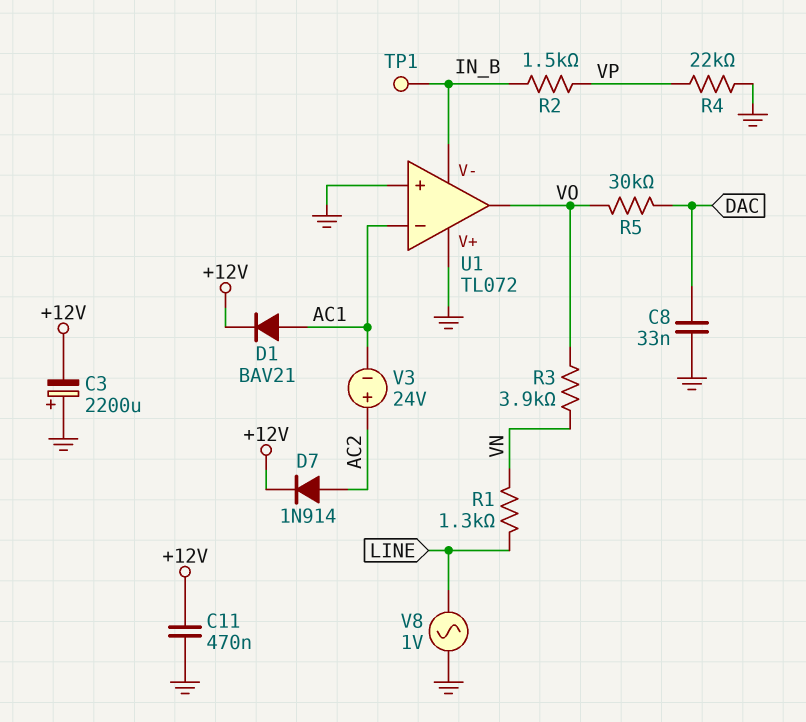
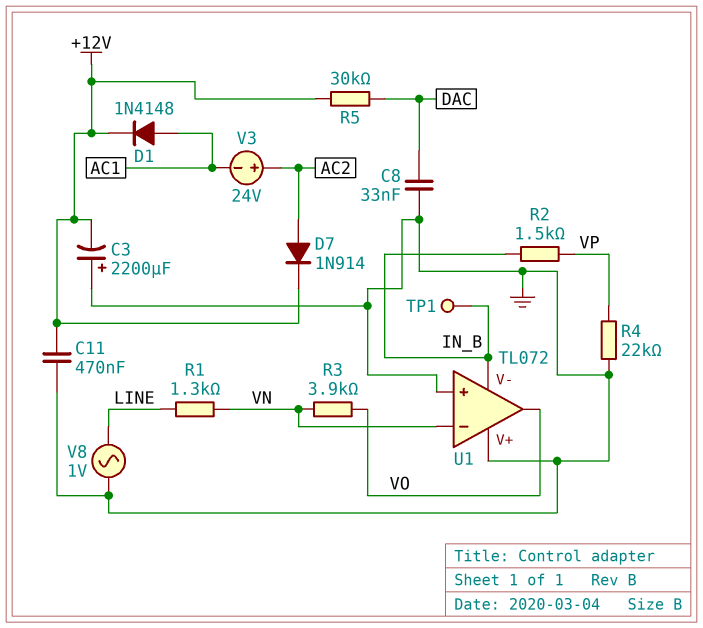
D1: diode BAV21 (A AC1, K +12V) -> diode 1N4148 (A AC1, K +12V)
R5: 30k (DAC, VO) -> 30k (+12V, DAC)
U1 pin in-: AC1 -> VN

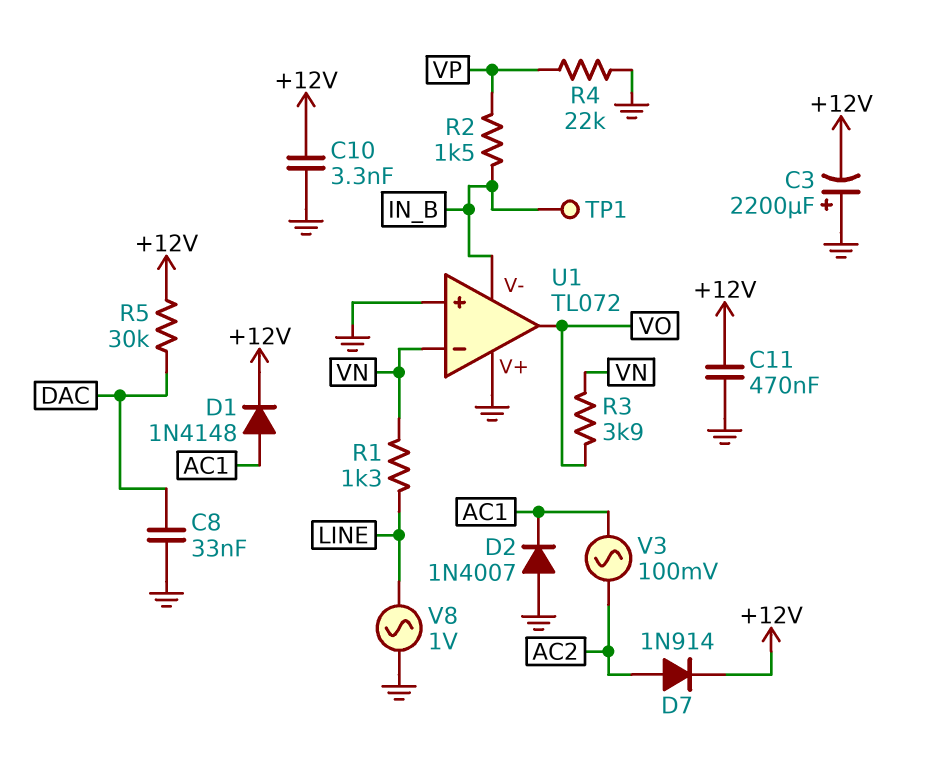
C10: none -> 3.3nF (+12V, GND)
D2: none -> diode 1N4007 (A GND, K AC1)
V3: 24V (plus AC2, minus AC1) -> AC 100mV (AC1, AC2)

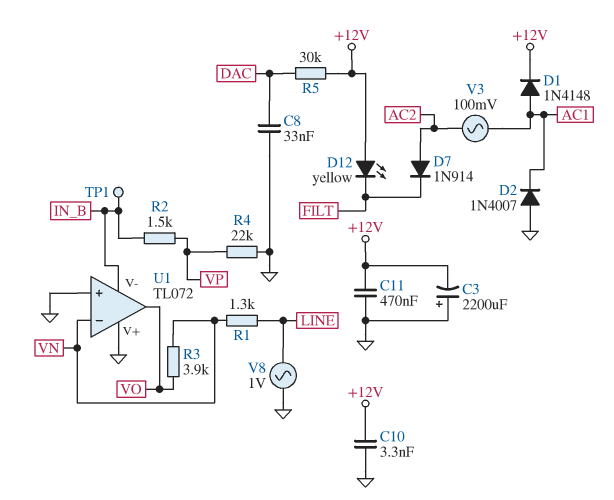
D7: diode 1N914 (A AC2, K +12V) -> diode 1N914 (A AC2, K FILT)
D12: none -> LED yellow (A +12V, K FILT)

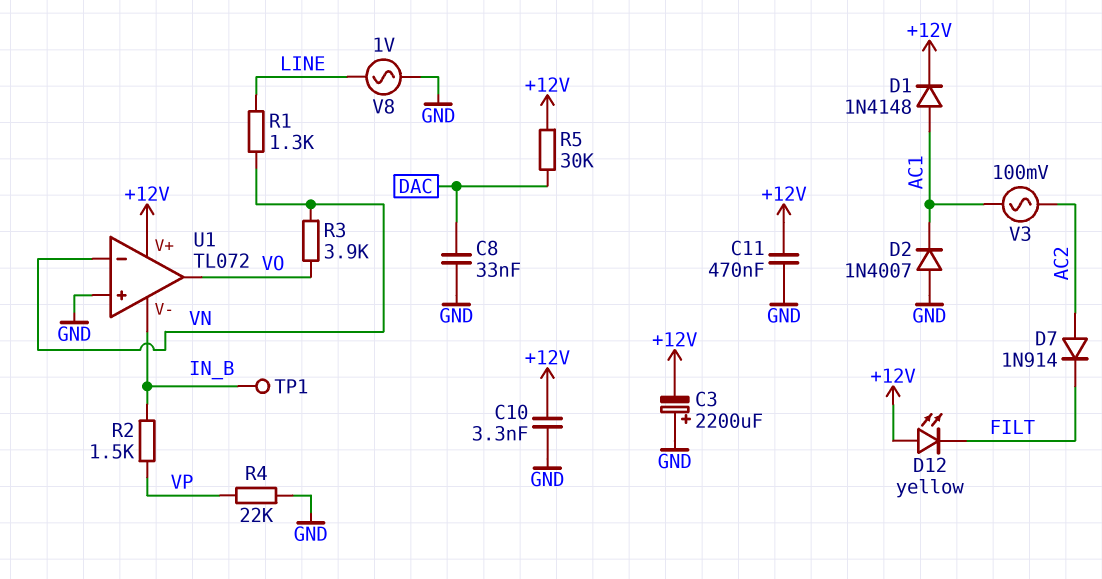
U1 pin V+: GND -> +12V

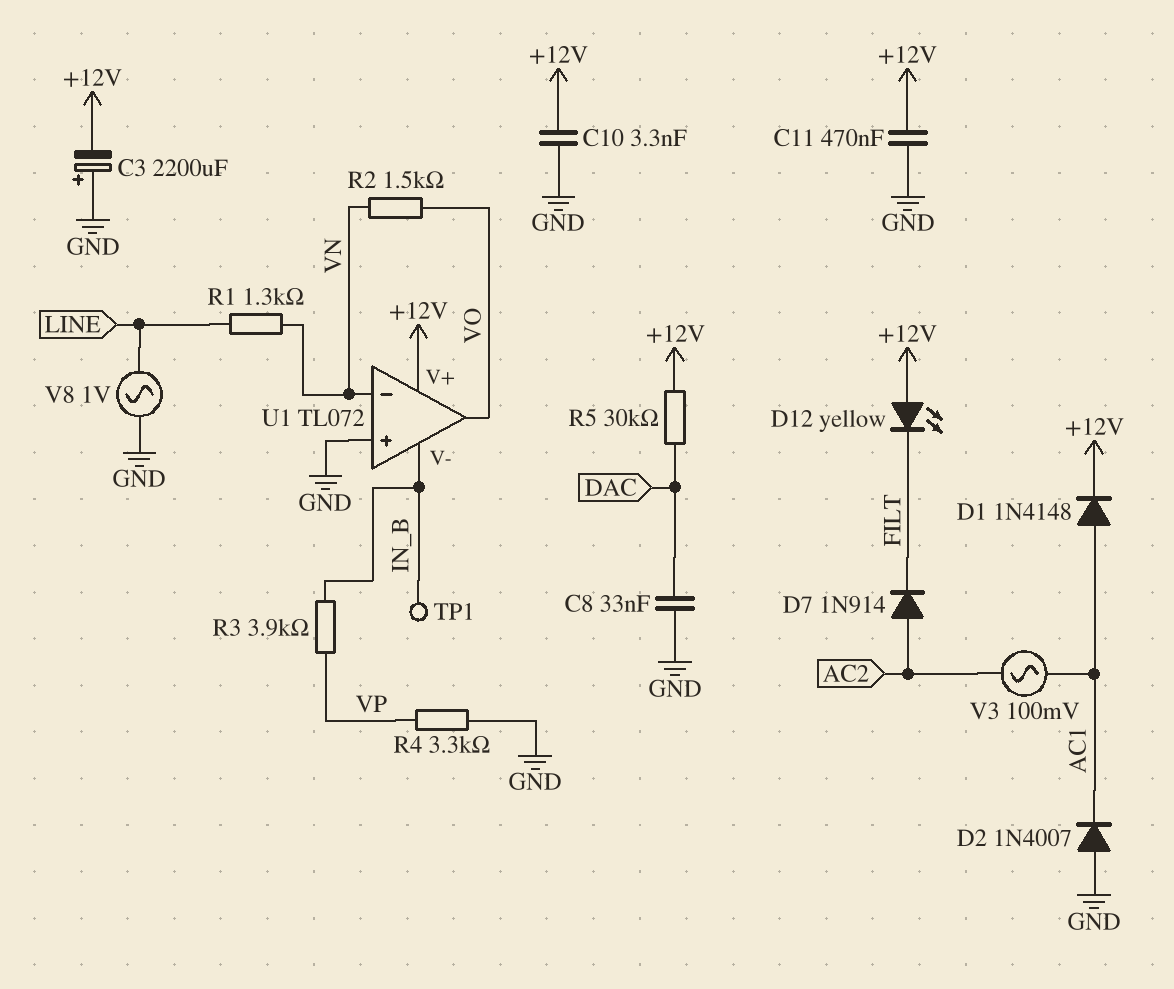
R2: 1.5k (IN_B, VP) -> 1.5k (VN, VO)
R3: 3.9k (VN, VO) -> 3.9k (IN_B, VP)
R4: 22k (GND, VP) -> 3.3k (GND, VP)

